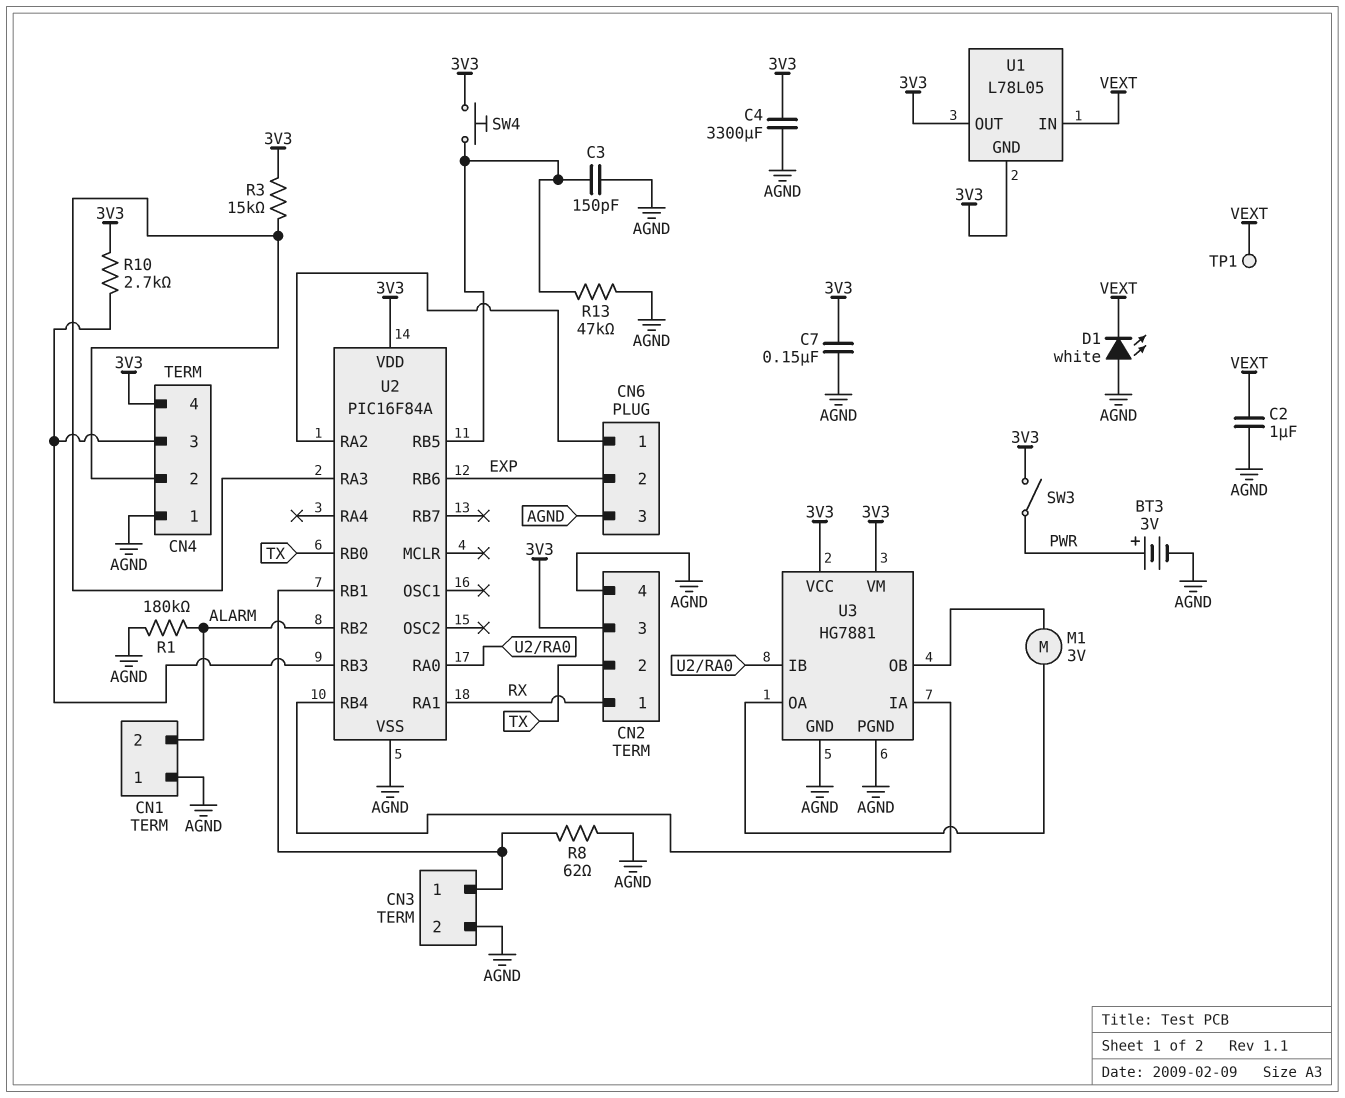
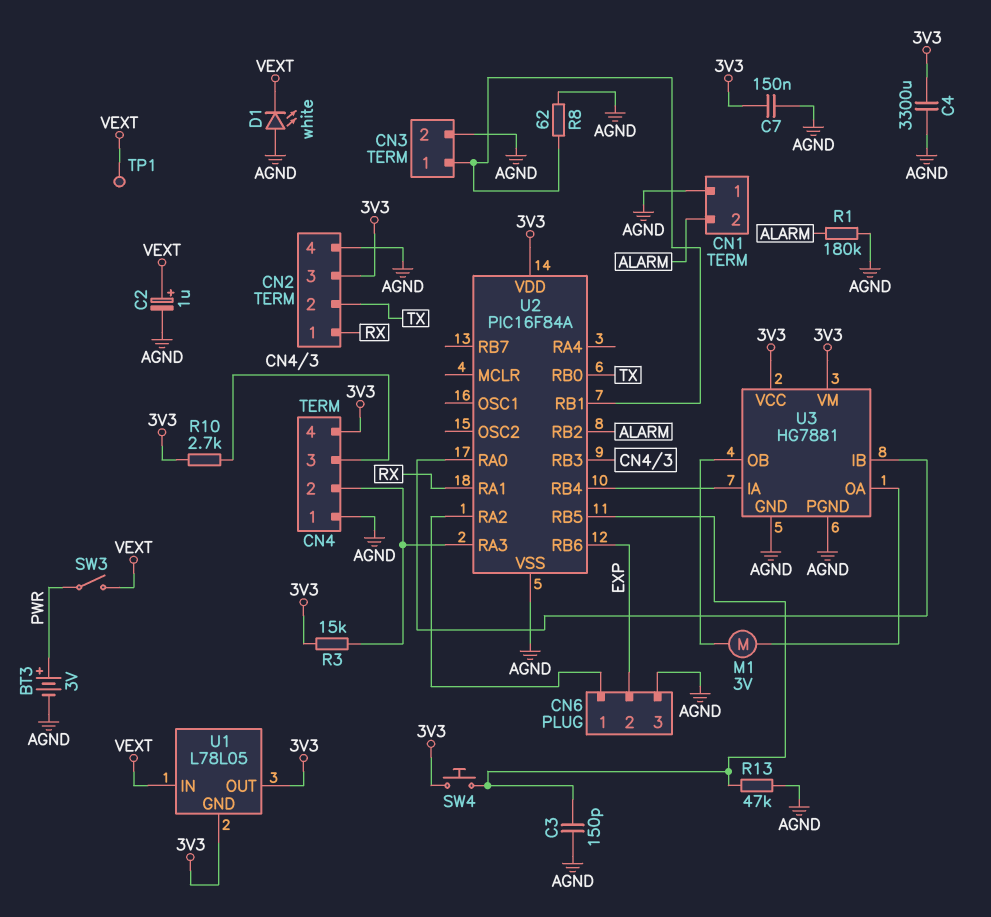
C2: 1uF (AGND, VEXT) -> 1uF (plus VEXT, minus AGND)
SW3: switch (3V3, PWR) -> switch (PWR, VEXT)

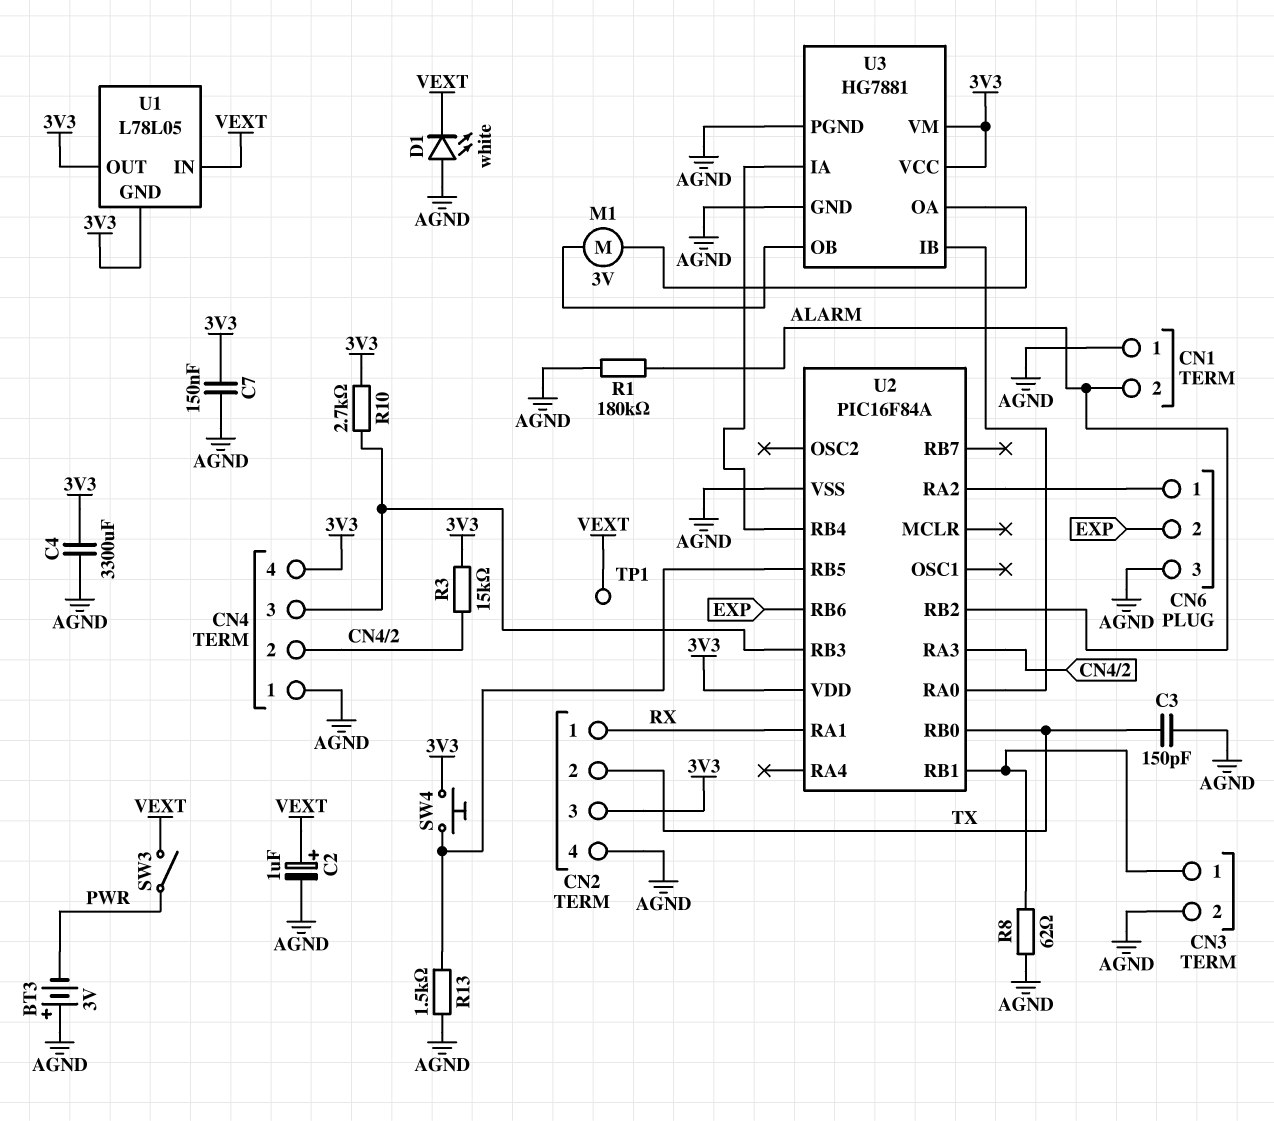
BT3: 3V (plus PWR, minus AGND) -> 3V (plus AGND, minus PWR)
C3: 150pF (AGND, U2/RB5) -> 150pF (AGND, TX)
R13: 47k (AGND, U2/RB5) -> 1.5k (AGND, U2/RB5)

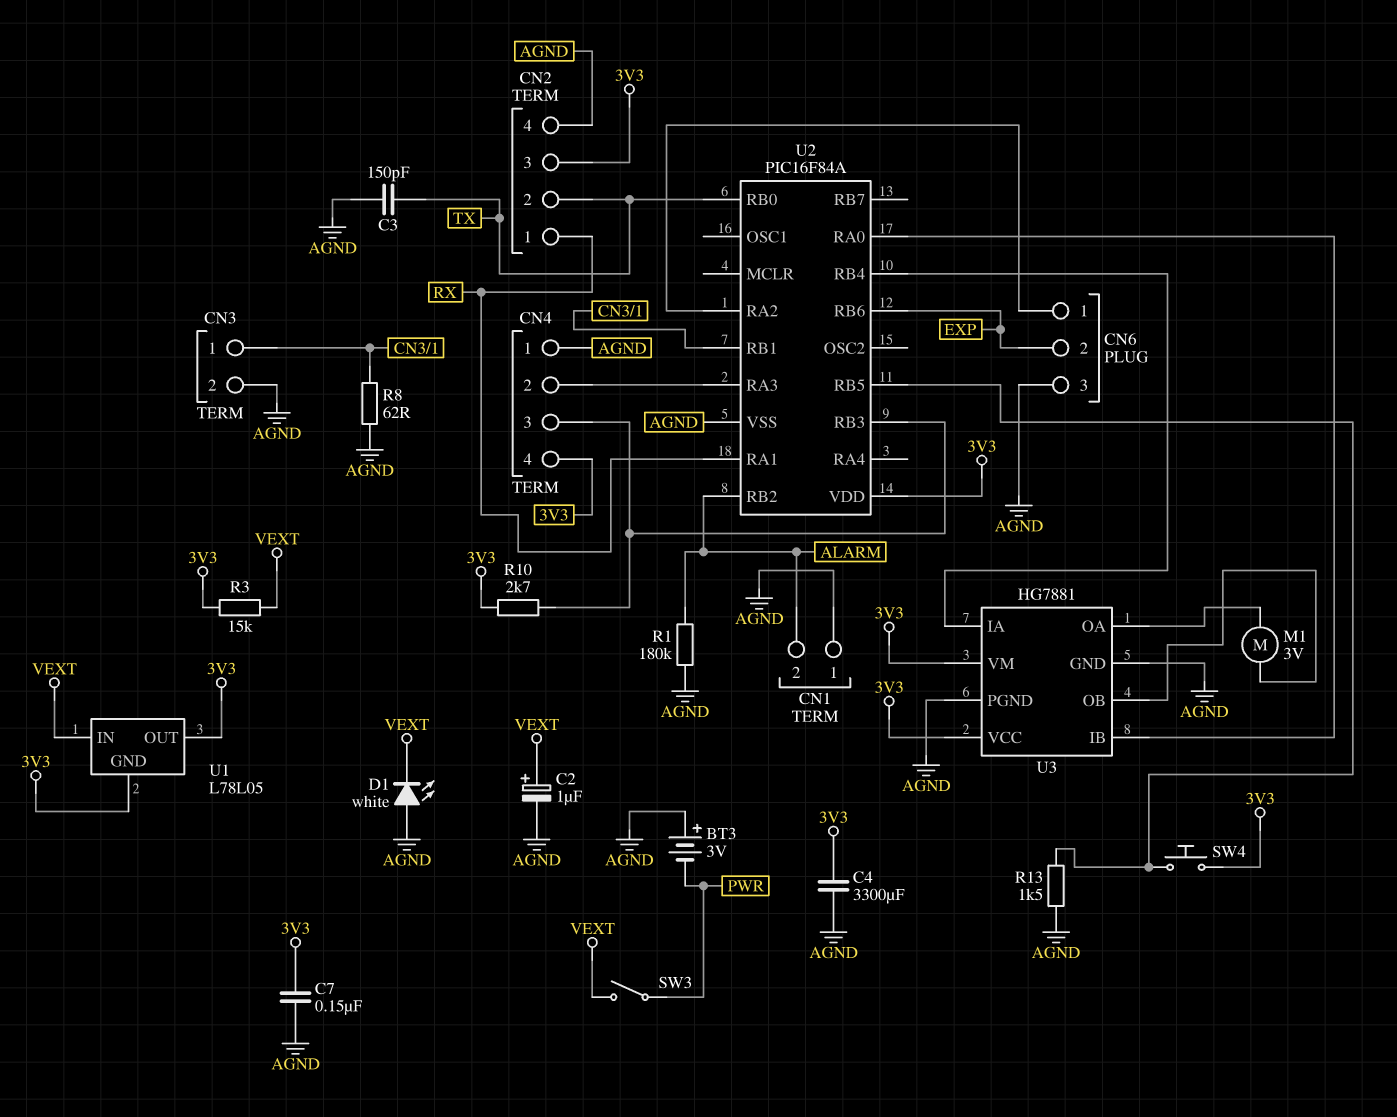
R3: 15k (3V3, CN4/2) -> 15k (3V3, VEXT)
TP1: test point (VEXT) -> none

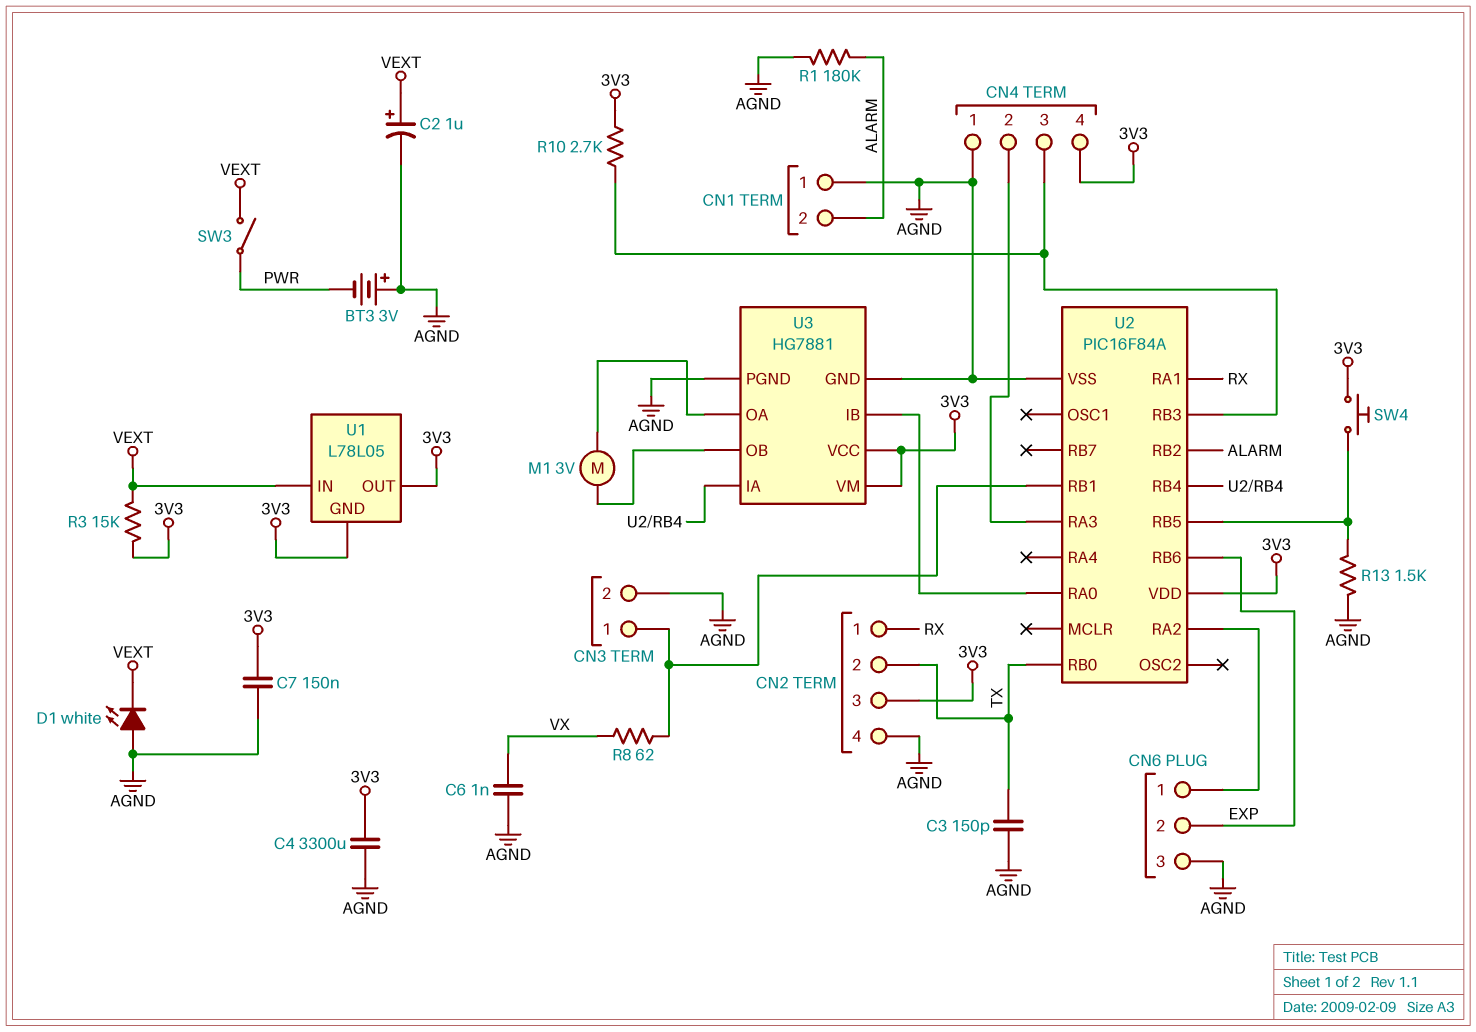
C6: none -> 1nF (AGND, VX)
R8: 62 (AGND, CN3/1) -> 62 (CN3/1, VX)

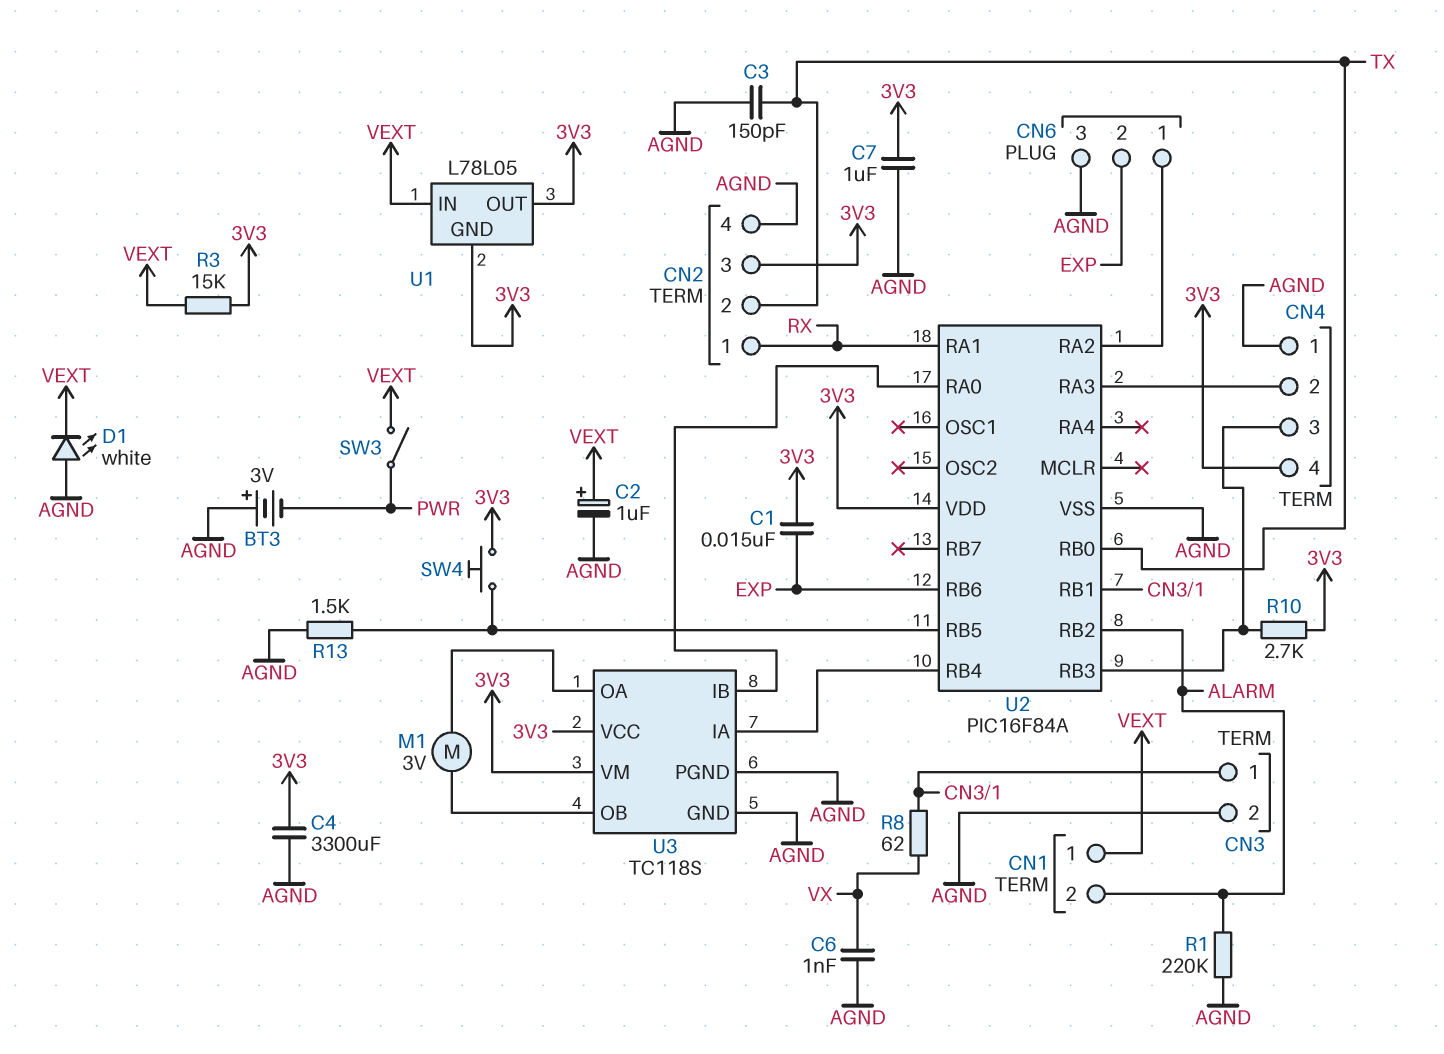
C1: none -> 15nF (3V3, EXP)
C7: 150nF (3V3, AGND) -> 1uF (3V3, AGND)
CN1 pin 1: AGND -> VEXT
R1: 180k (AGND, ALARM) -> 220k (AGND, ALARM)
U3: HG7881 -> TC118S

